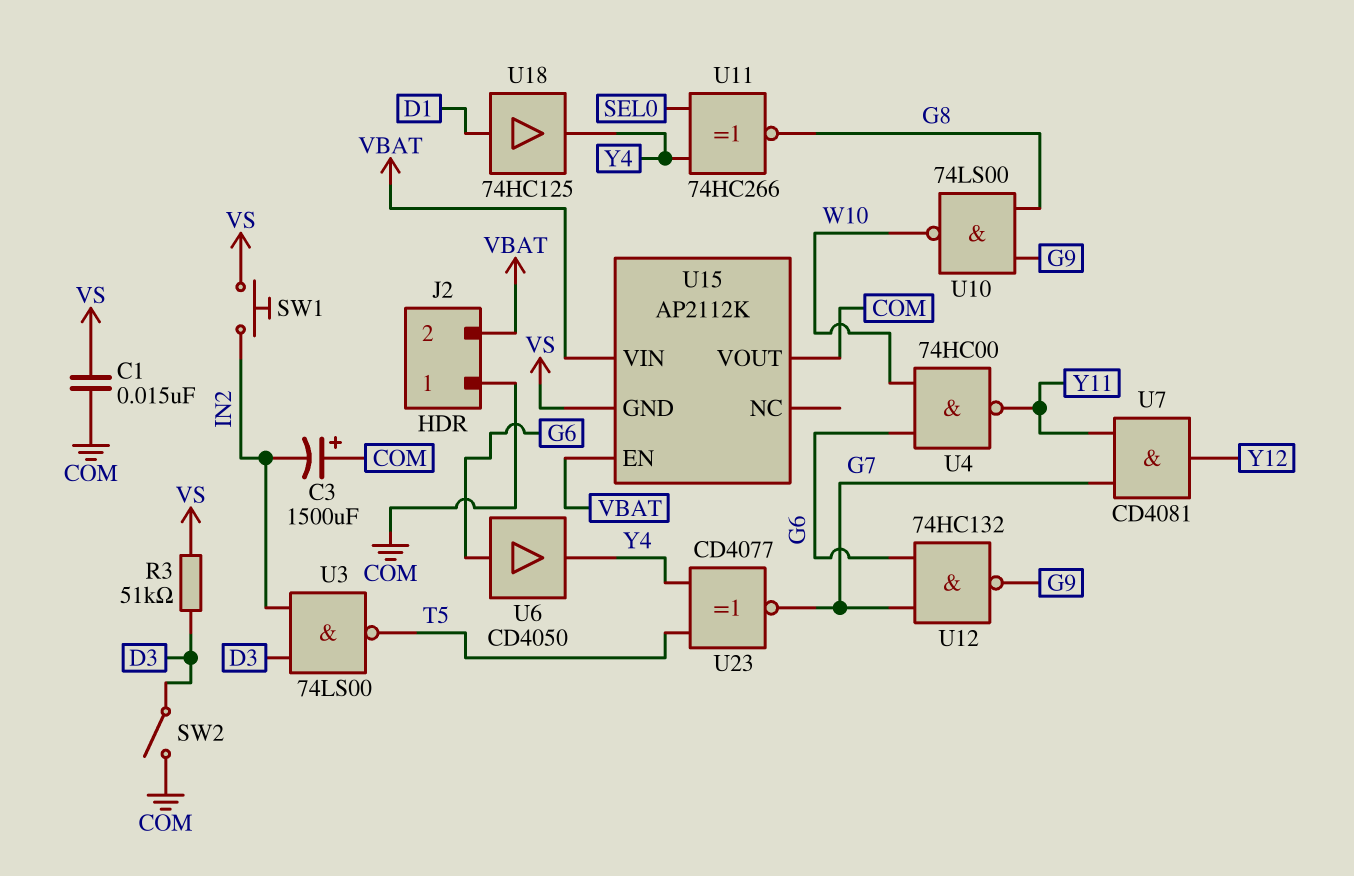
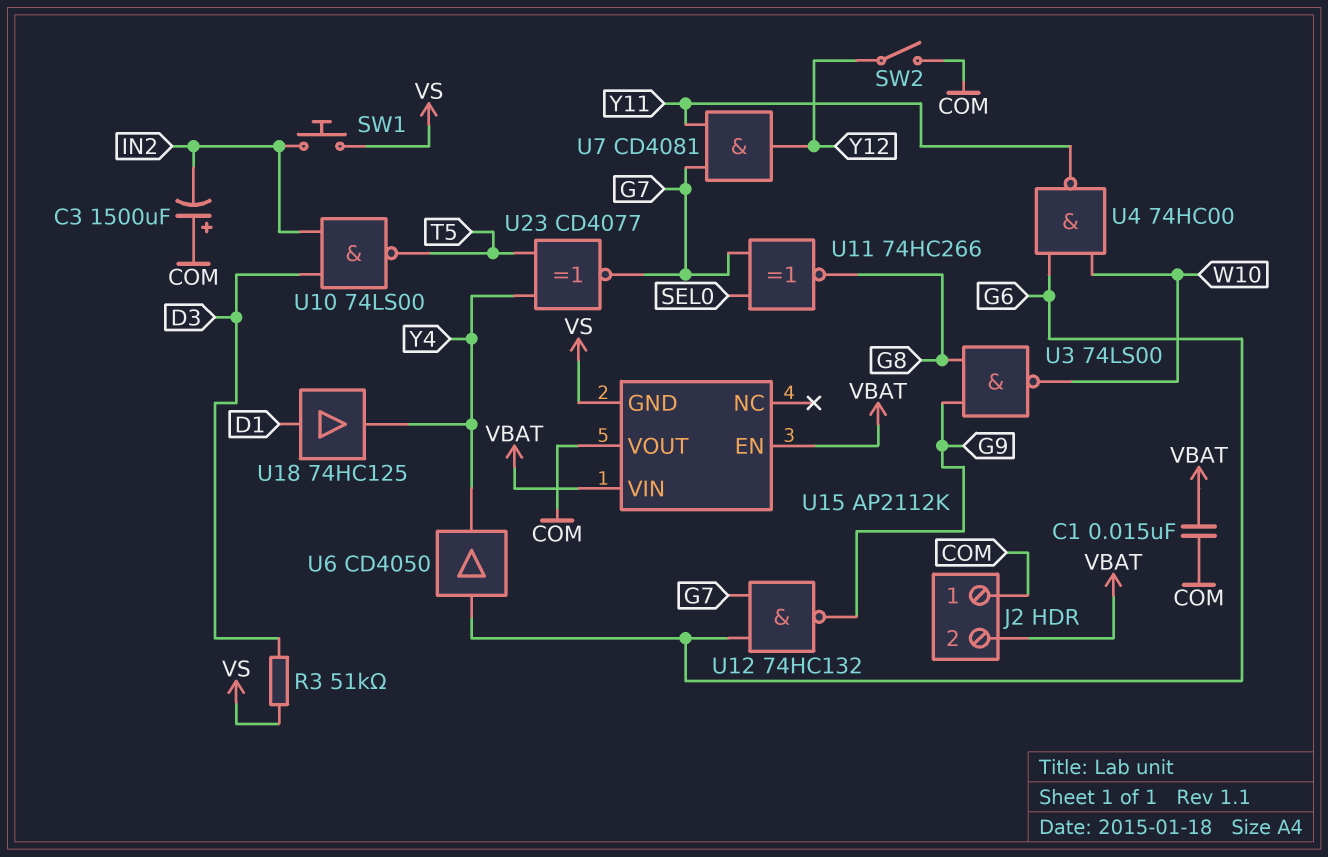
C1: 15nF (COM, VS) -> 15nF (COM, VBAT)
SW2: switch (COM, D3) -> switch (COM, Y12)
U3: NAND 74LS00 (in D3, in IN2, out T5) -> NAND 74LS00 (in G8, in G9, out W10)
U10: NAND 74LS00 (in G8, in G9, out W10) -> NAND 74LS00 (in D3, in IN2, out T5)
U11: XNOR 74HC266 (in SEL0, in Y4, out G8) -> XNOR 74HC266 (in G7, in SEL0, out G8)

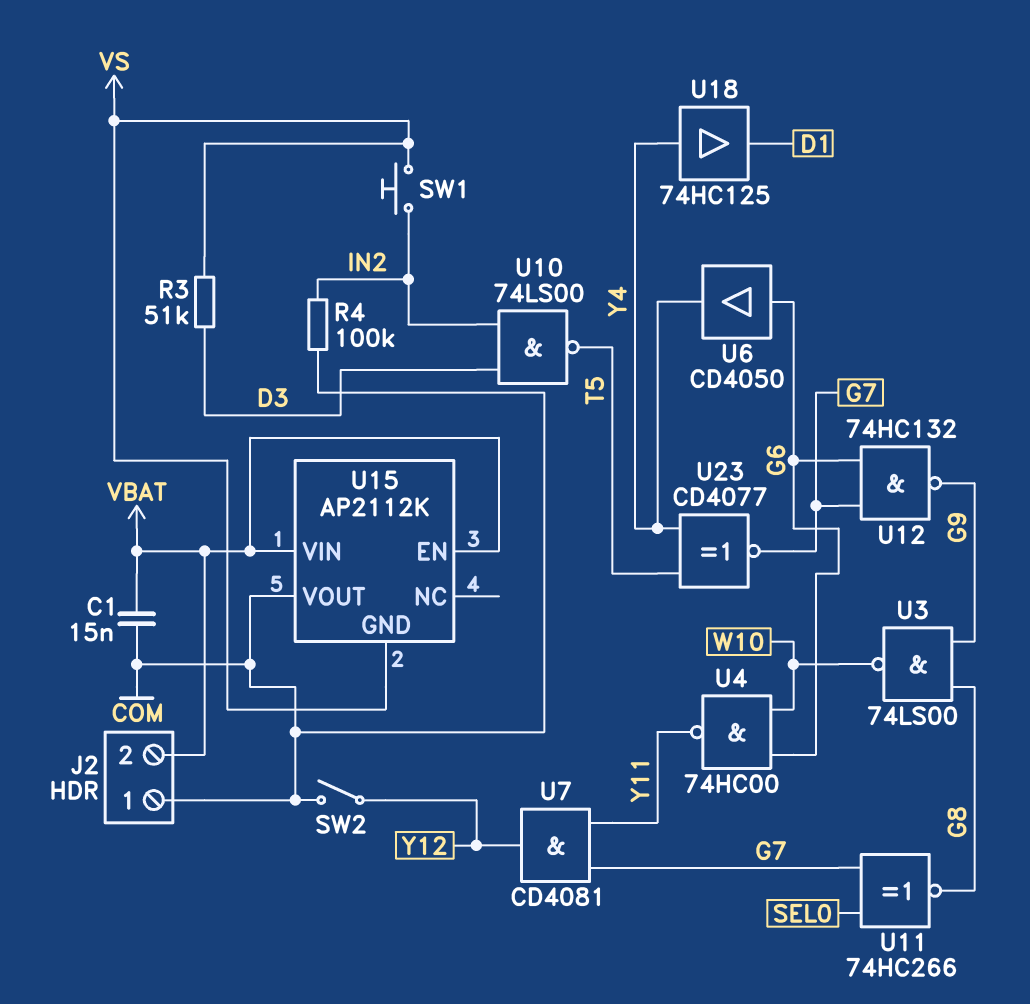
C3: 1500uF (plus COM, minus IN2) -> none
R4: none -> 100k (COM, IN2)
U18: buffer 74HC125 (in D1, out Y4) -> buffer 74HC125 (in Y4, out D1)

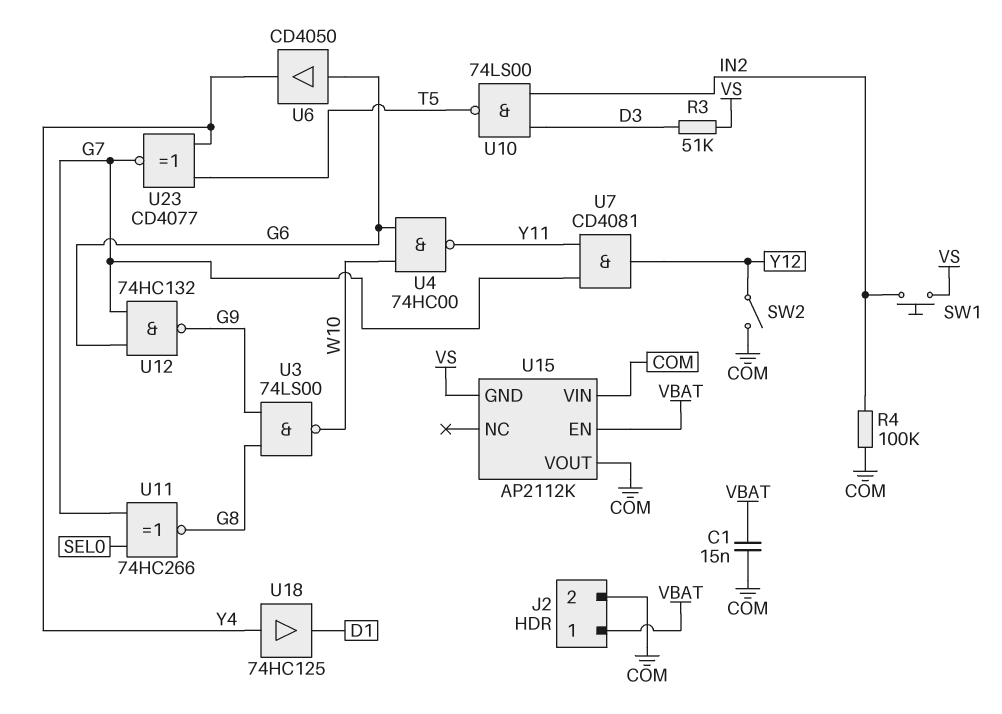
J2 pin 1: COM -> VBAT
J2 pin 2: VBAT -> COM
U15 pin VIN: VBAT -> COM

